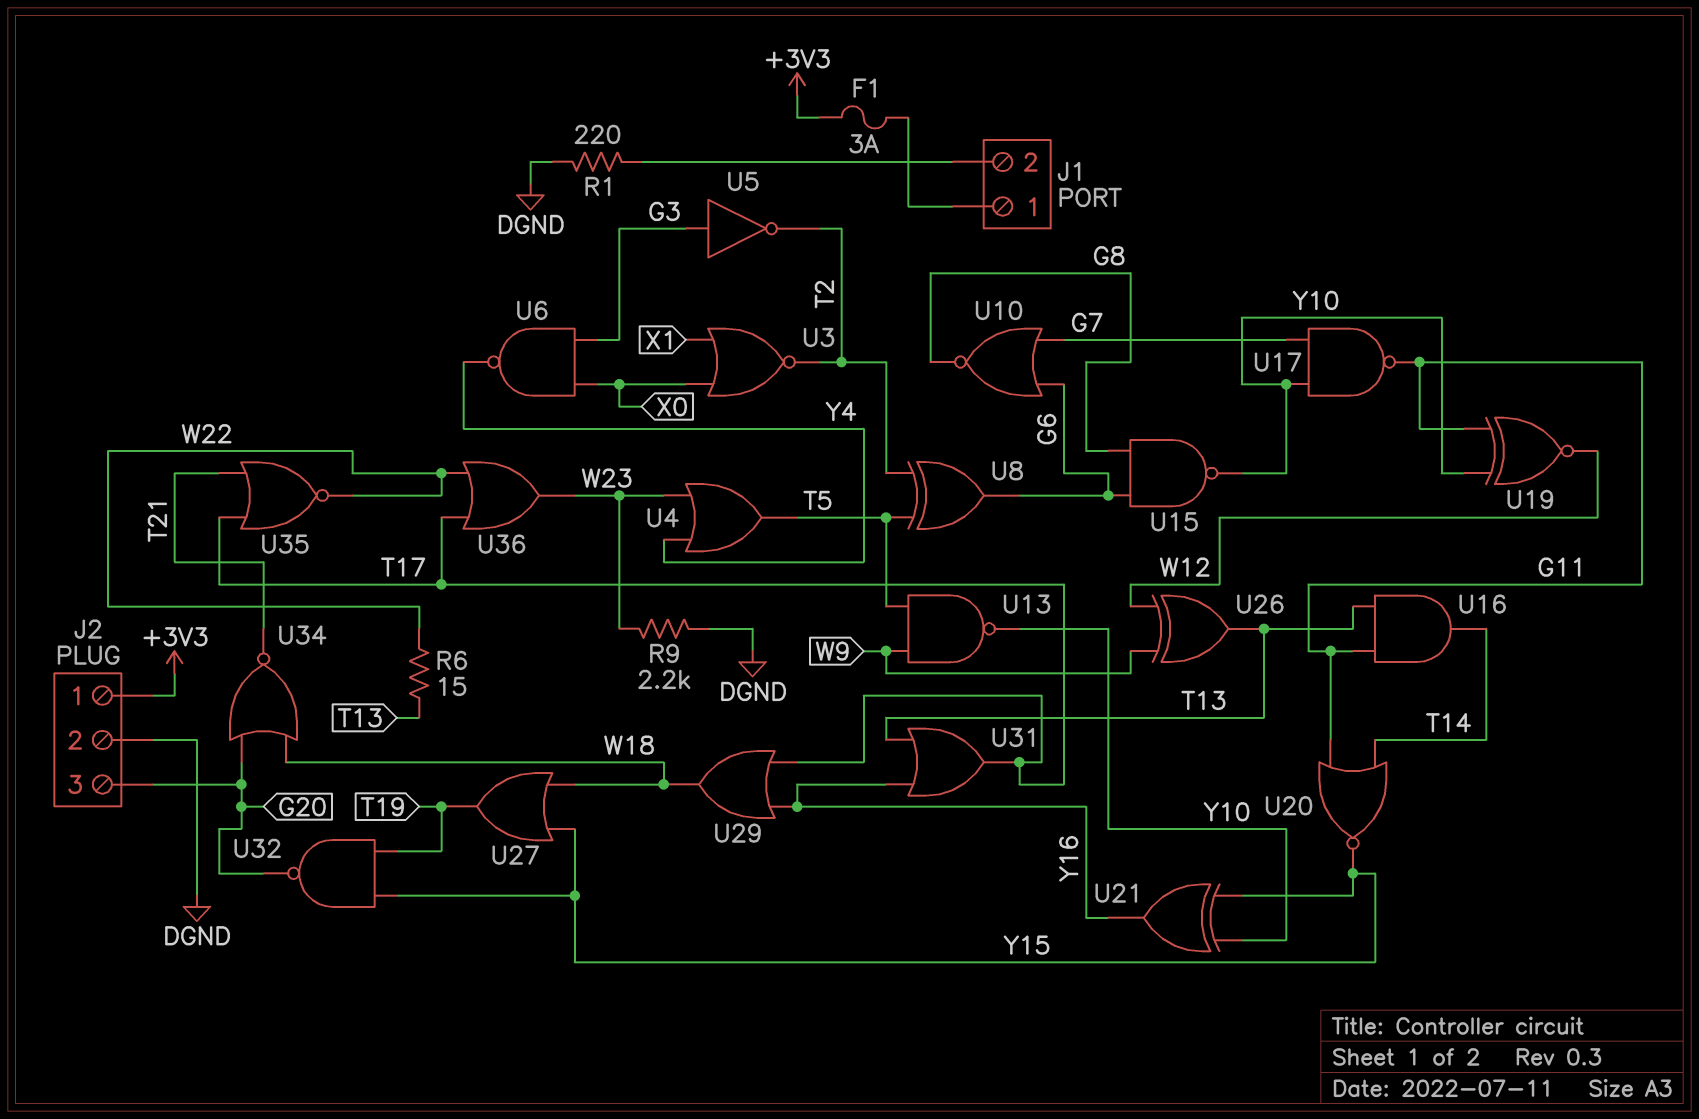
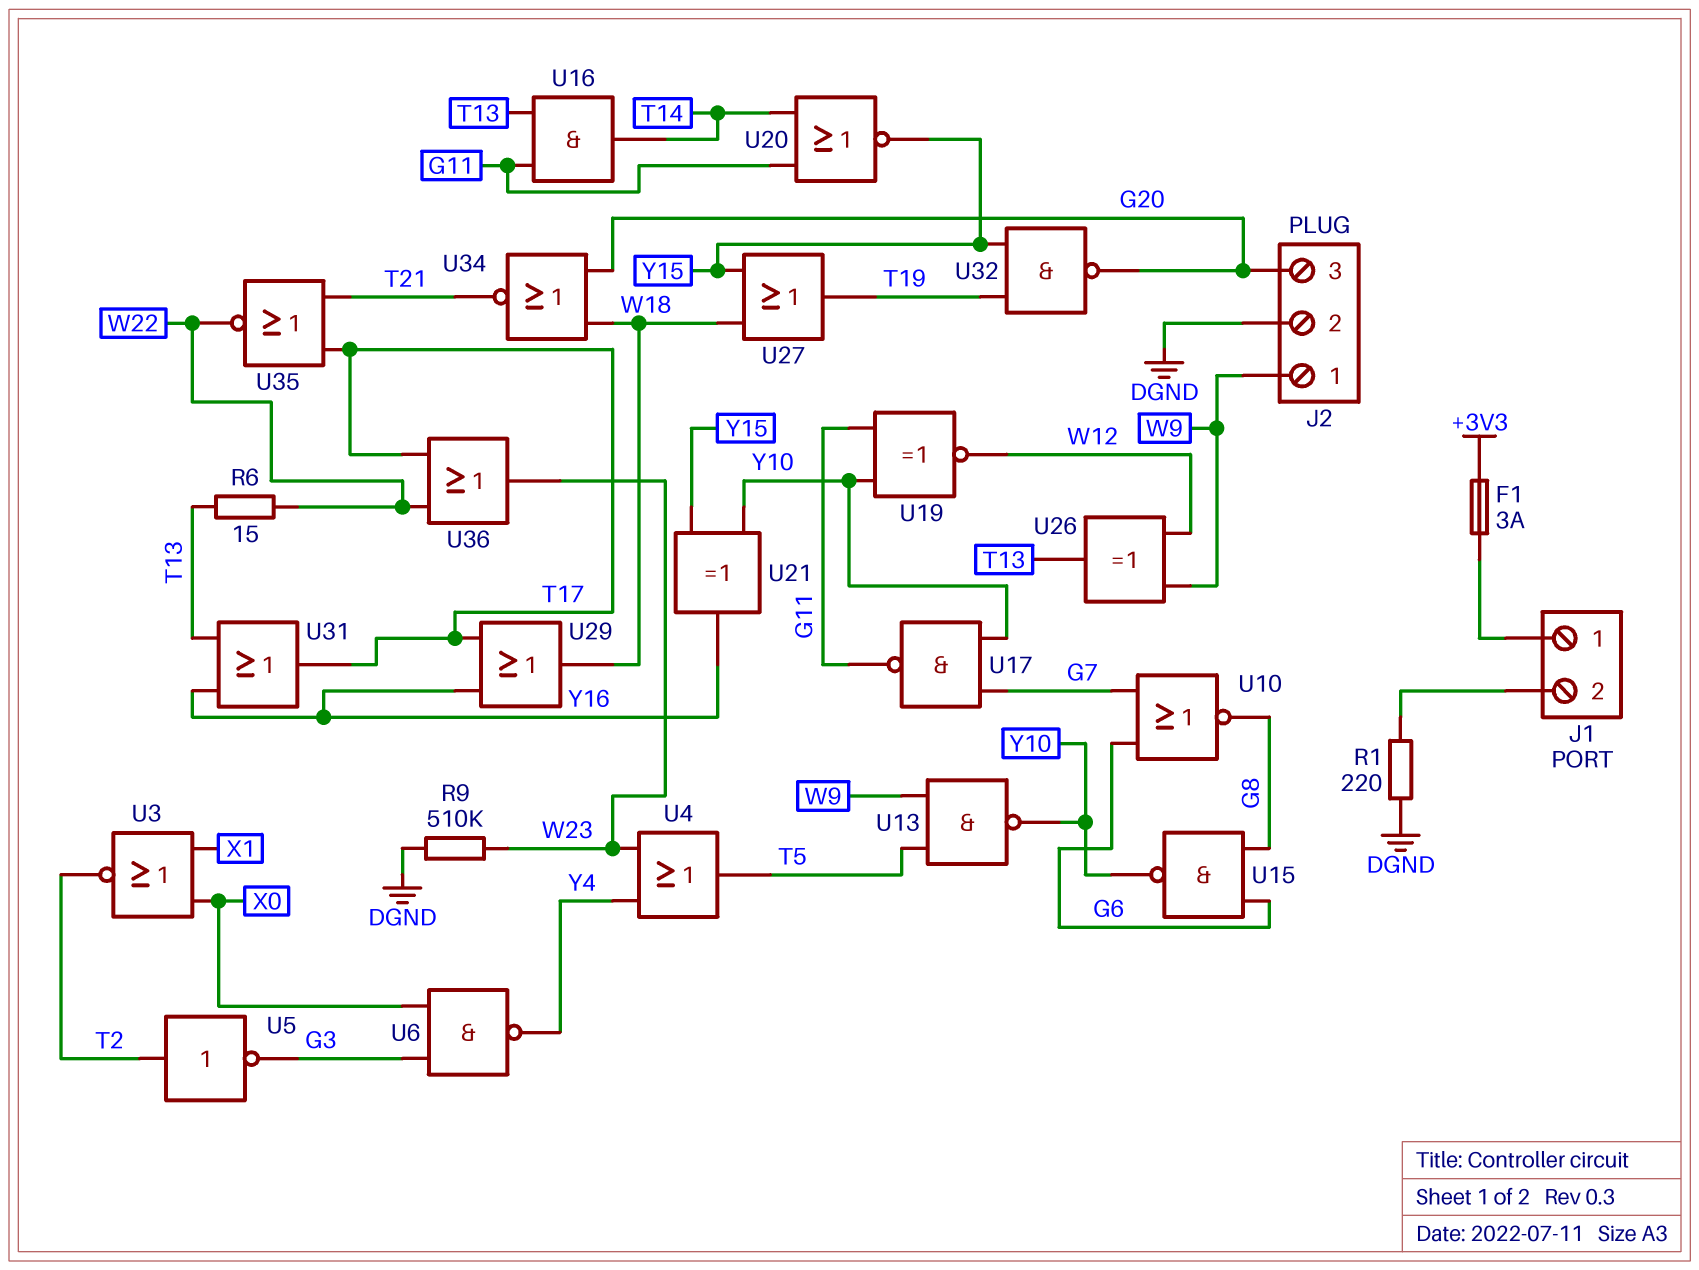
J2 pin 1: +3V3 -> W9
R9: 2.2k (DGND, W23) -> 510k (DGND, W23)
U5: NOT (in G3, out T2) -> NOT (in T2, out G3)
U8: XOR (in T2, in T5, out G6) -> none

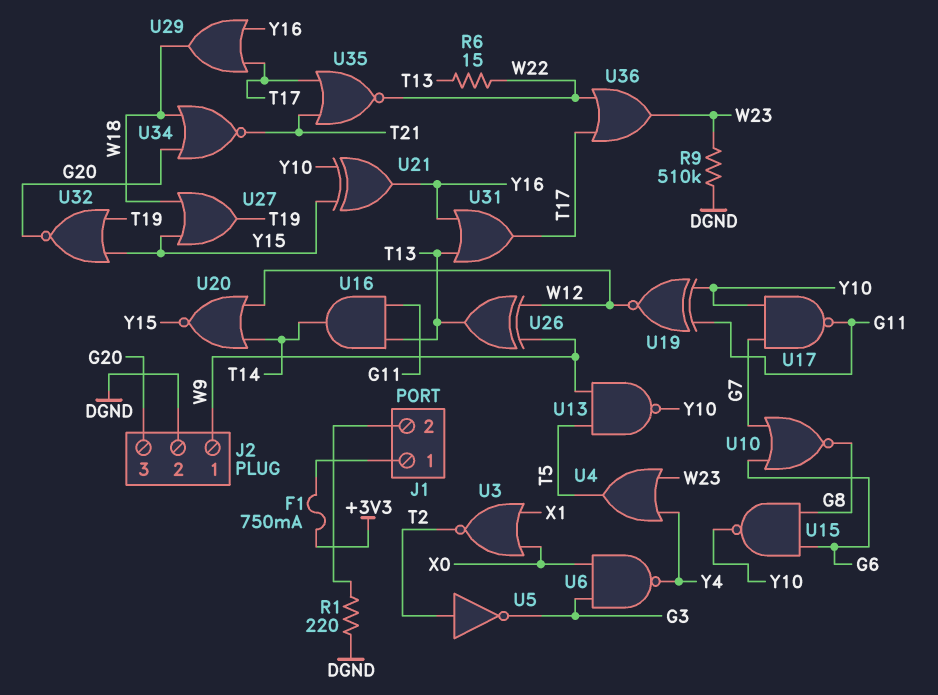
F1: 3A (+3V3, J1/1) -> 750mA (+3V3, J1/1)
U20: NOR (in G11, in T14, out Y15) -> NOR (in T14, in W12, out Y15)
U32: NAND (in T19, in Y15, out G20) -> NOR (in T19, in Y15, out G20)

